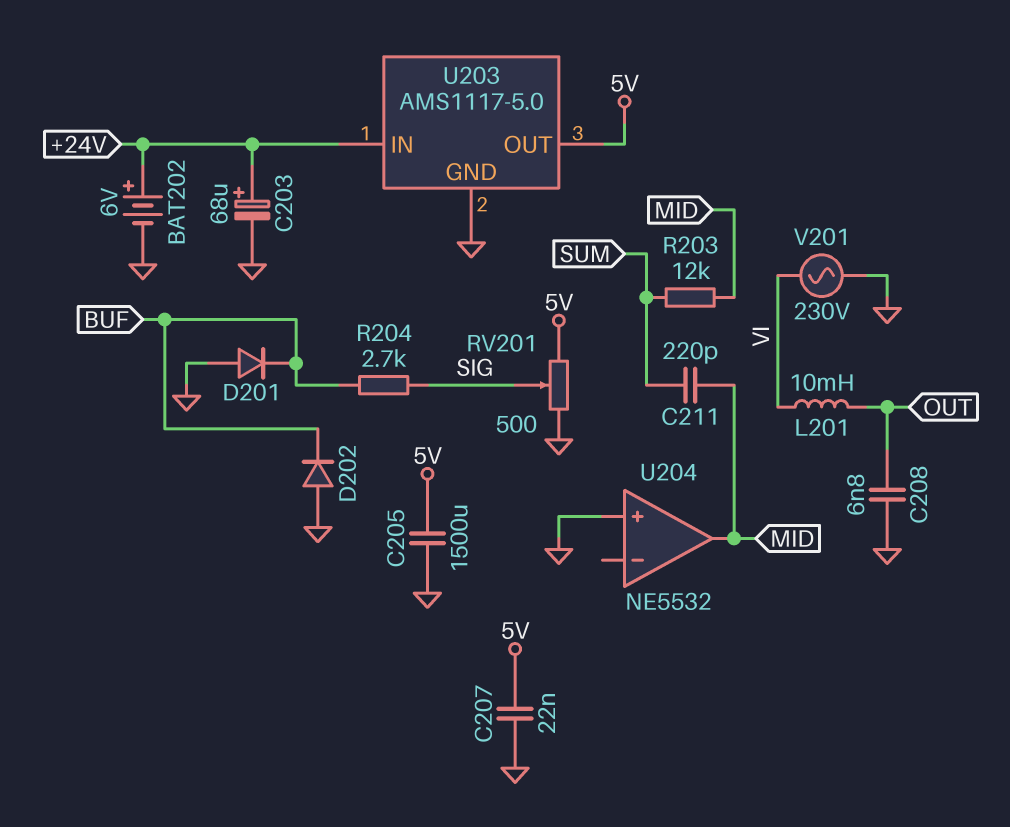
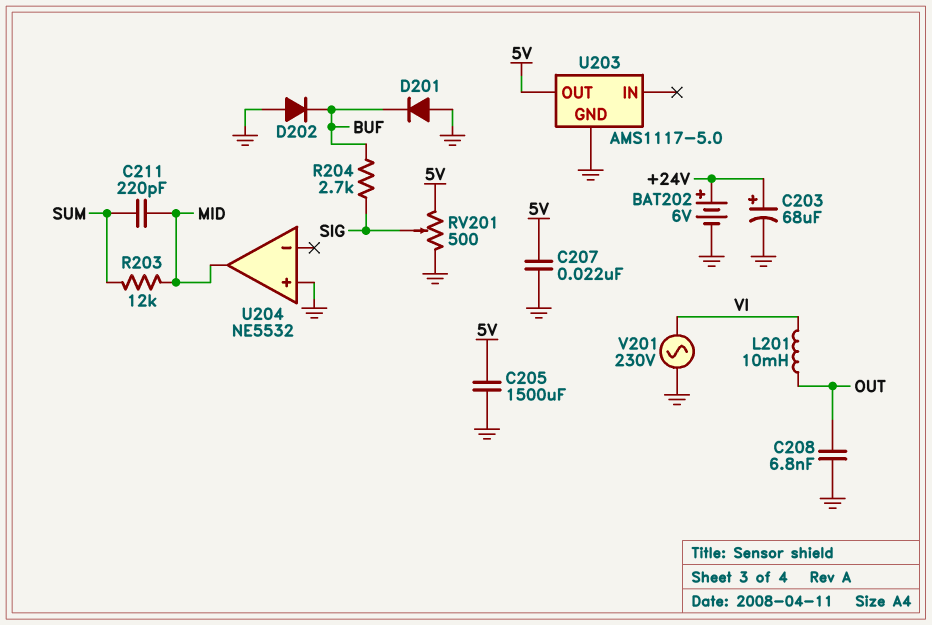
U203 pin IN: +24V -> none

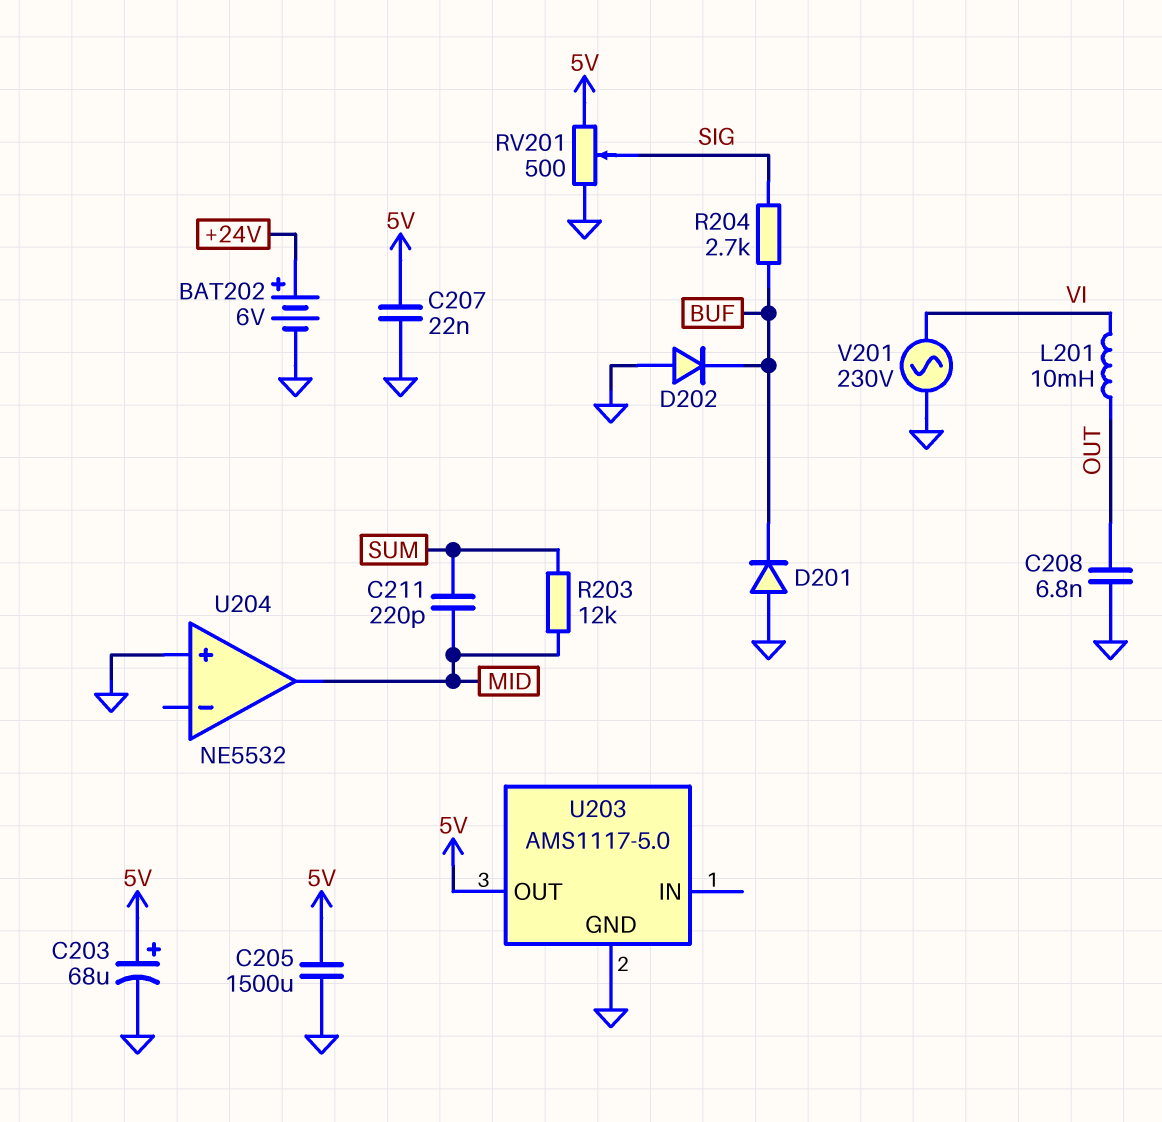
C203: 68uF (plus +24V, minus GND) -> 68uF (plus 5V, minus GND)

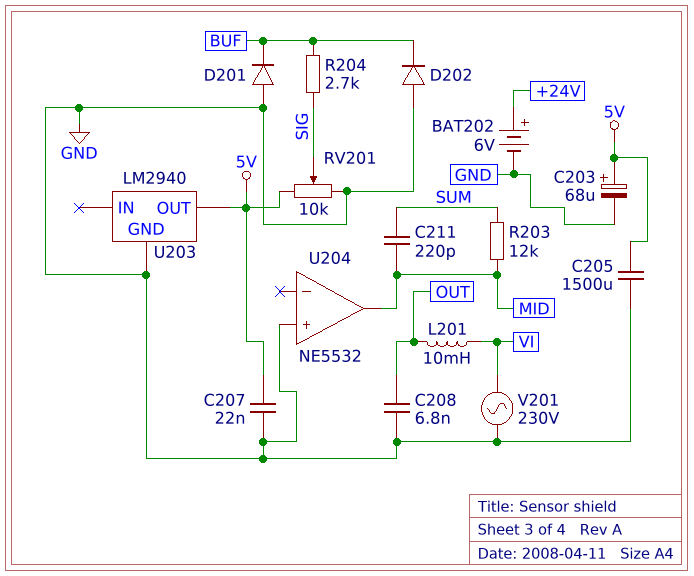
RV201: 500 (5V, GND, wiper SIG) -> 10k (5V, GND, wiper SIG)
U203: AMS1117-5.0 -> LM2940

